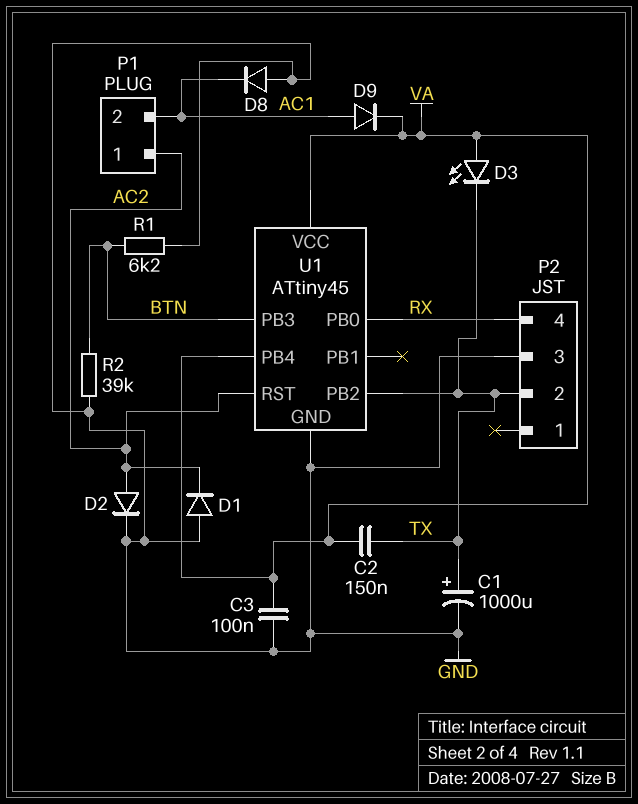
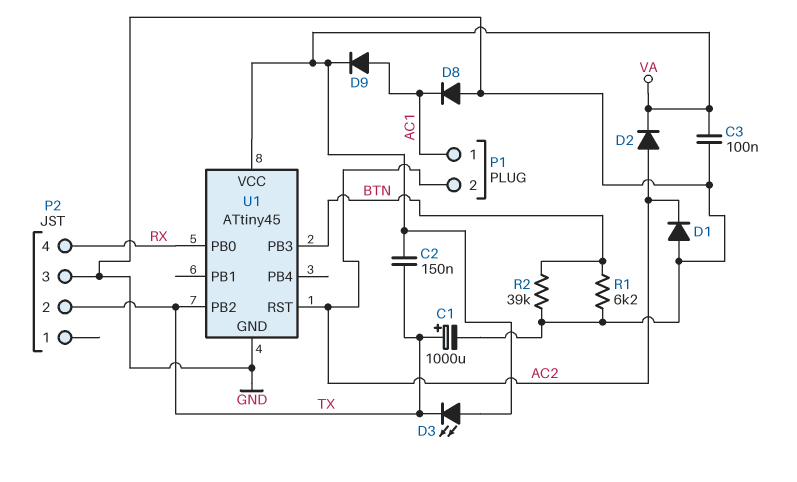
D2: diode (A AC2, K GND) -> diode (A AC2, K VA)
P1 pin 1: AC2 -> AC1
P1 pin 2: AC1 -> AC2
U1 pin PB4: VA -> none

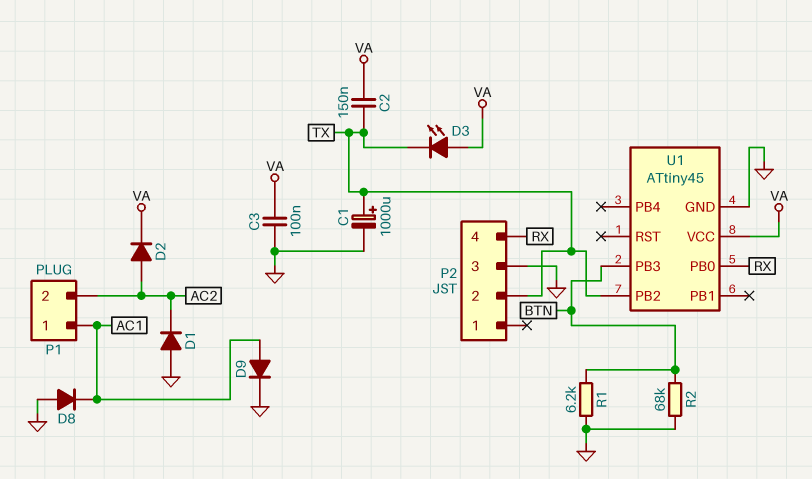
D9: diode (A AC1, K VA) -> diode (A AC1, K GND)
R2: 39k (BTN, GND) -> 68k (BTN, GND)
U1 pin RST: AC2 -> none

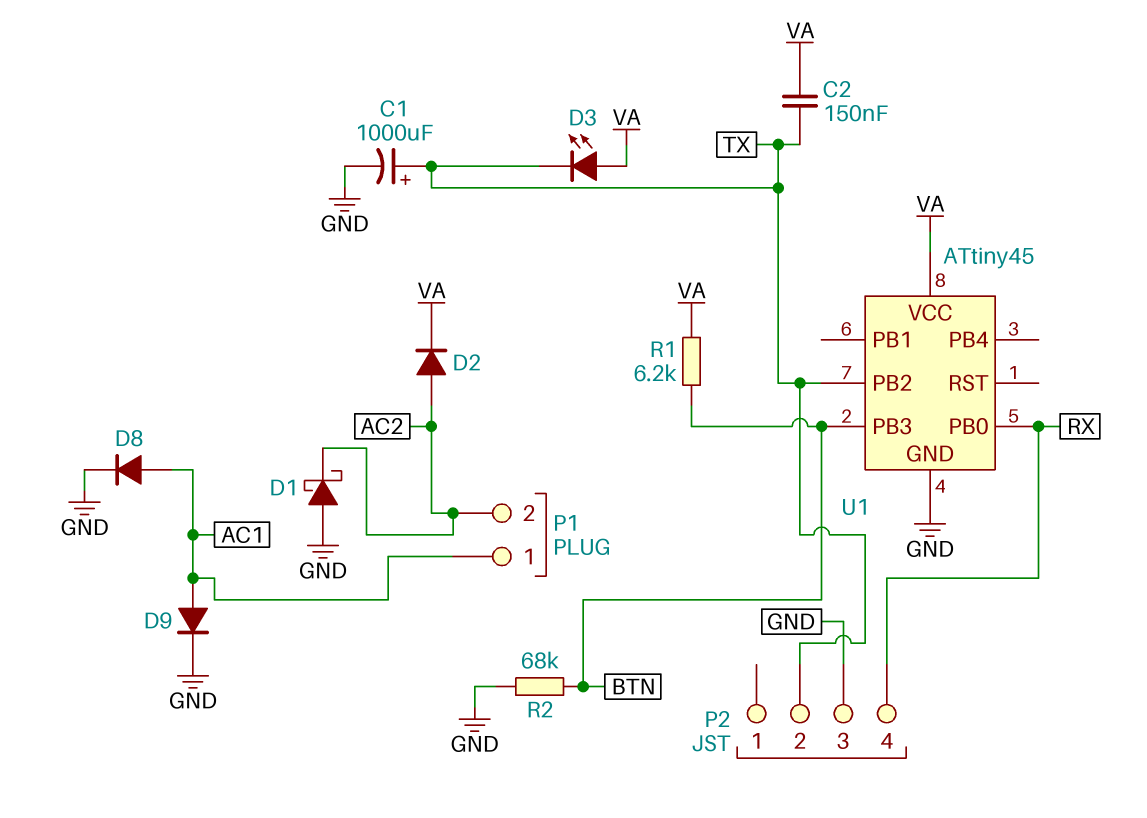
C3: 100nF (GND, VA) -> none
D1: diode (A GND, K AC2) -> schottky (A GND, K AC2)
D8: diode (A GND, K AC1) -> diode (A AC1, K GND)
R1: 6.2k (BTN, GND) -> 6.2k (BTN, VA)

